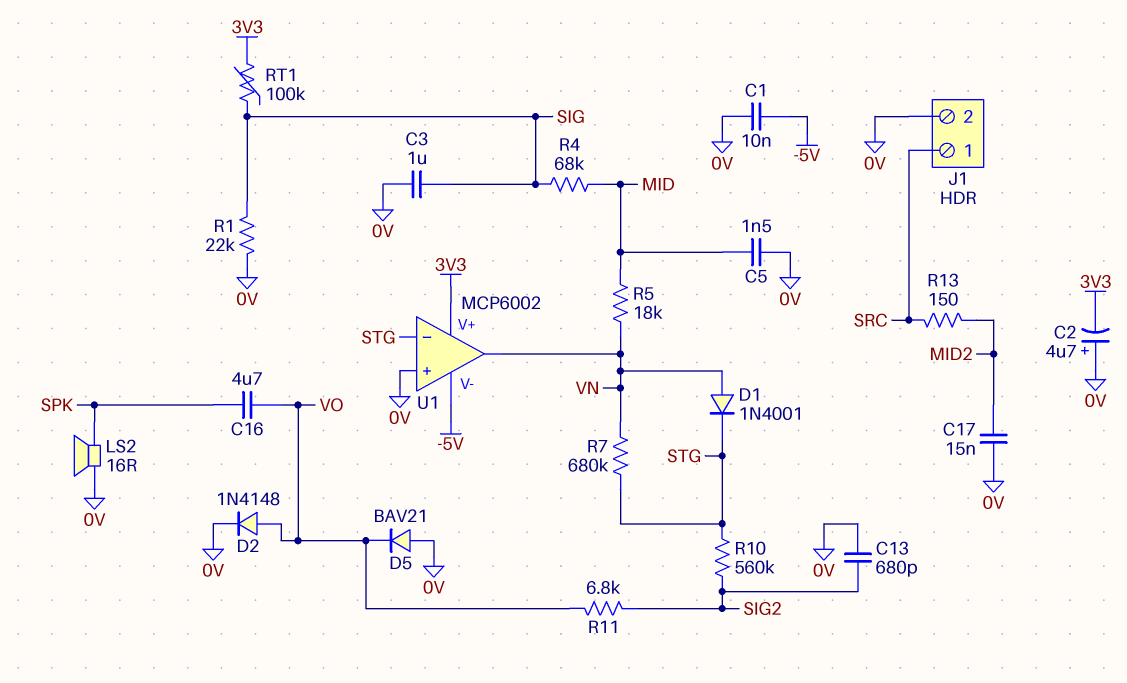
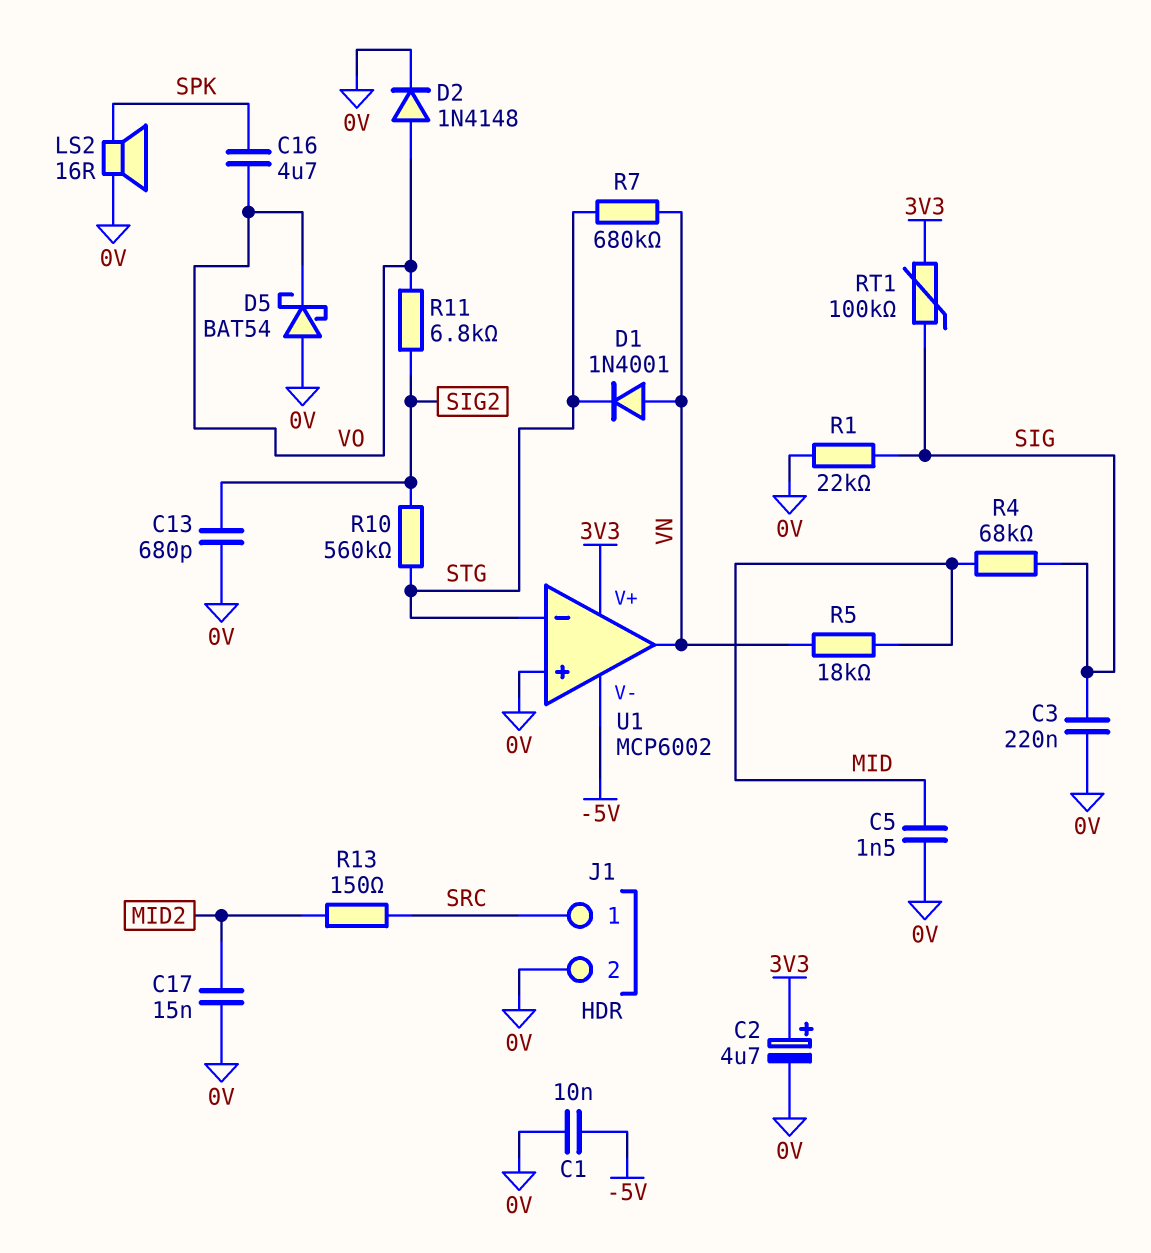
C2: 4.7uF (plus 0V, minus 3V3) -> 4.7uF (plus 3V3, minus 0V)
C3: 1uF (0V, SIG) -> 220nF (0V, SIG)
D5: diode BAV21 (A 0V, K VO) -> schottky BAT54 (A 0V, K VO)

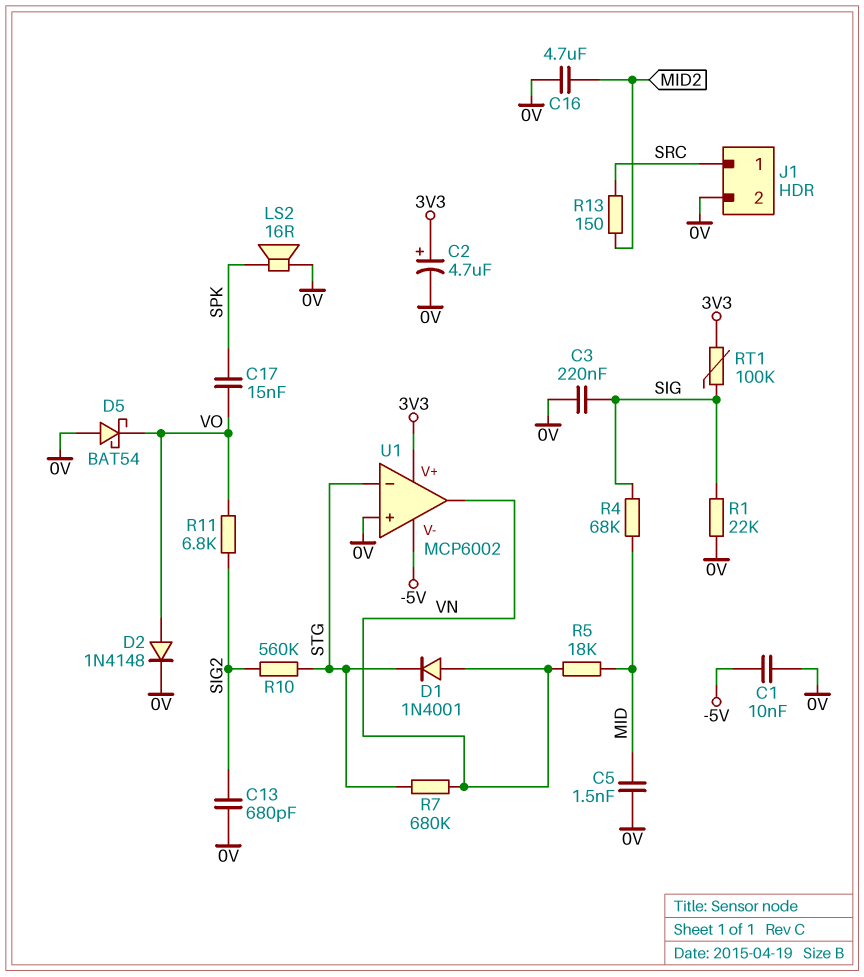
C16: 4.7uF (SPK, VO) -> 4.7uF (0V, MID2)
C17: 15nF (0V, MID2) -> 15nF (SPK, VO)

